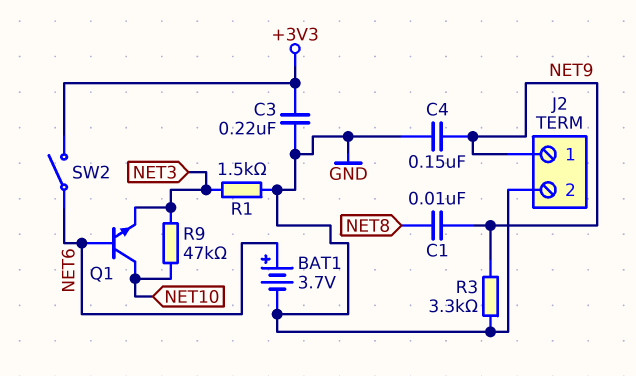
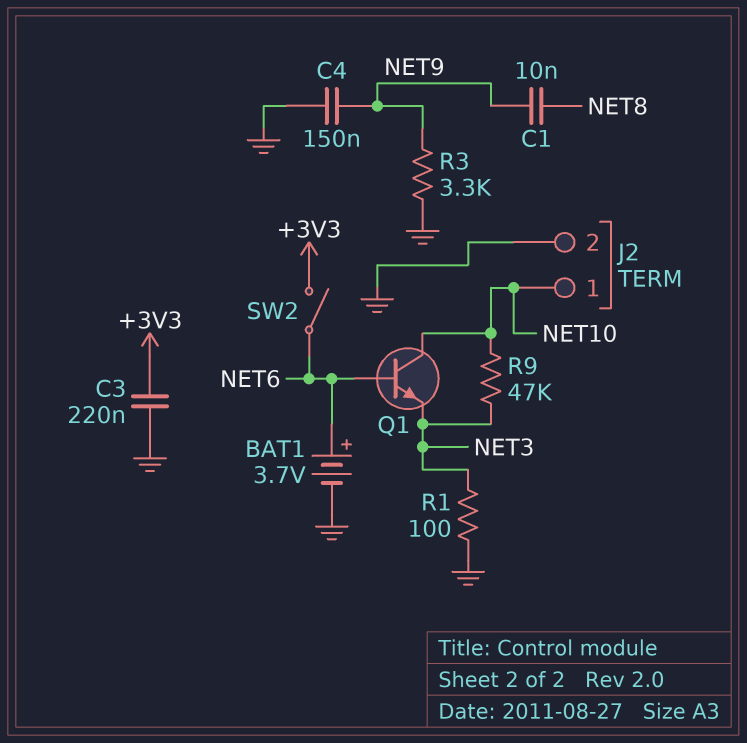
J2 pin 1: NET9 -> NET10
R1: 1.5k (GND, NET3) -> 100 (GND, NET3)

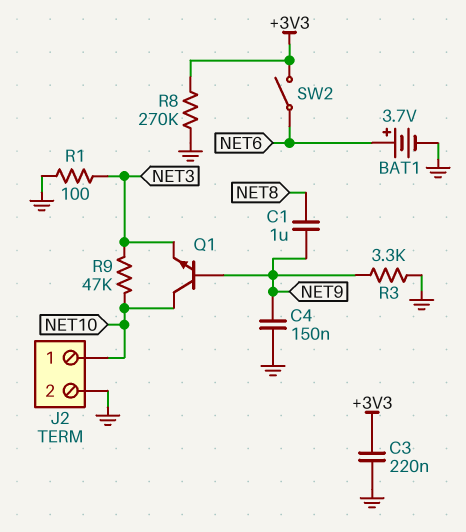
C1: 10nF (NET8, NET9) -> 1uF (NET8, NET9)
Q1: NPN (B NET6, C NET10, E NET3) -> NPN (B NET9, C NET10, E NET3)
R8: none -> 270k (+3V3, GND)

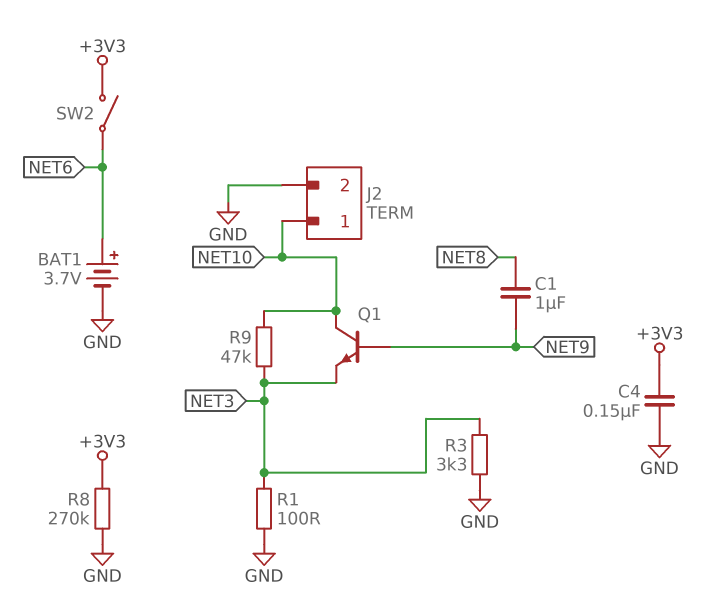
C3: 220nF (+3V3, GND) -> none
C4: 150nF (GND, NET9) -> 150nF (+3V3, GND)
R3: 3.3k (GND, NET9) -> 3.3k (GND, NET3)

